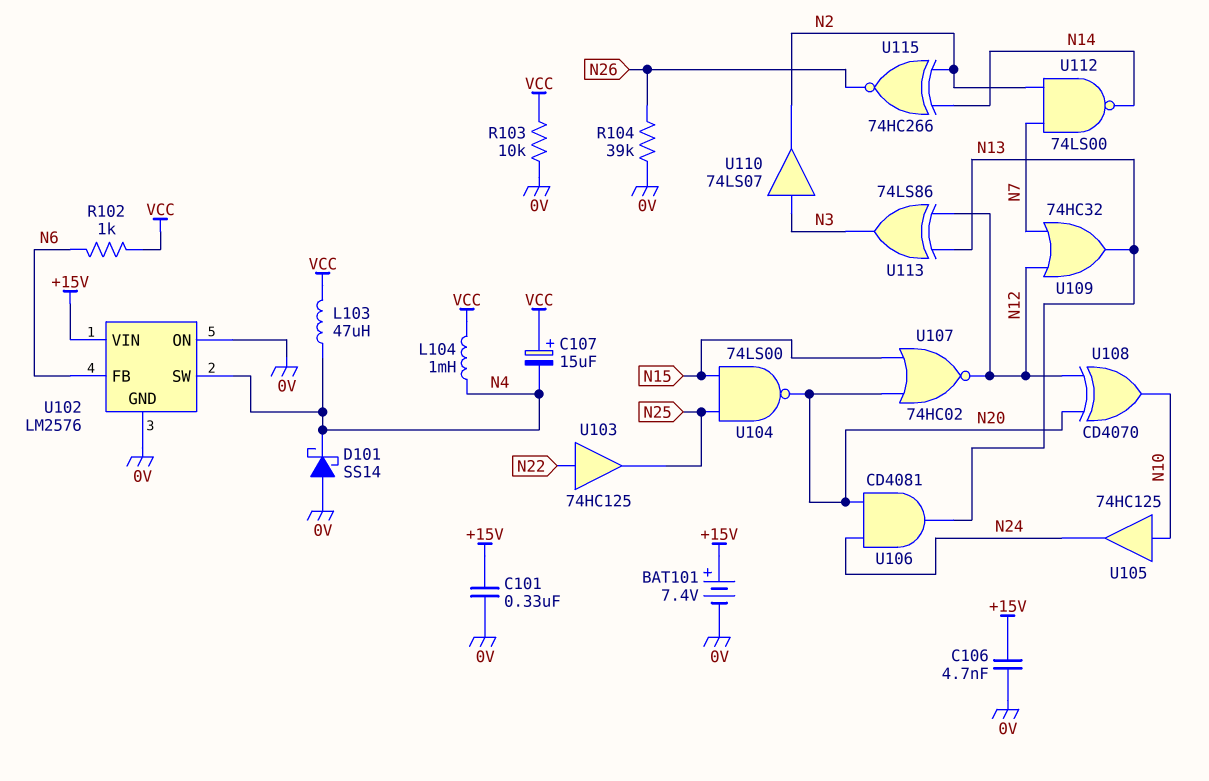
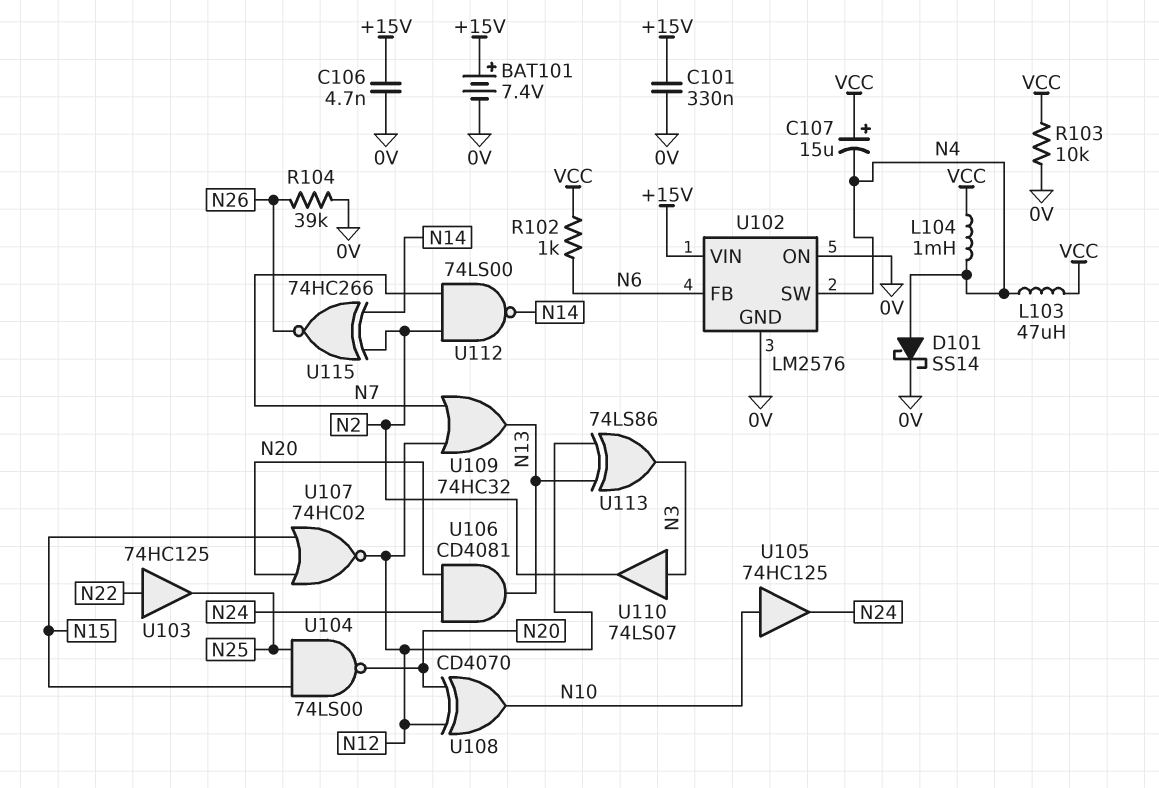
D101: schottky SS14 (A 0V, K N4) -> schottky SS14 (A N4, K 0V)

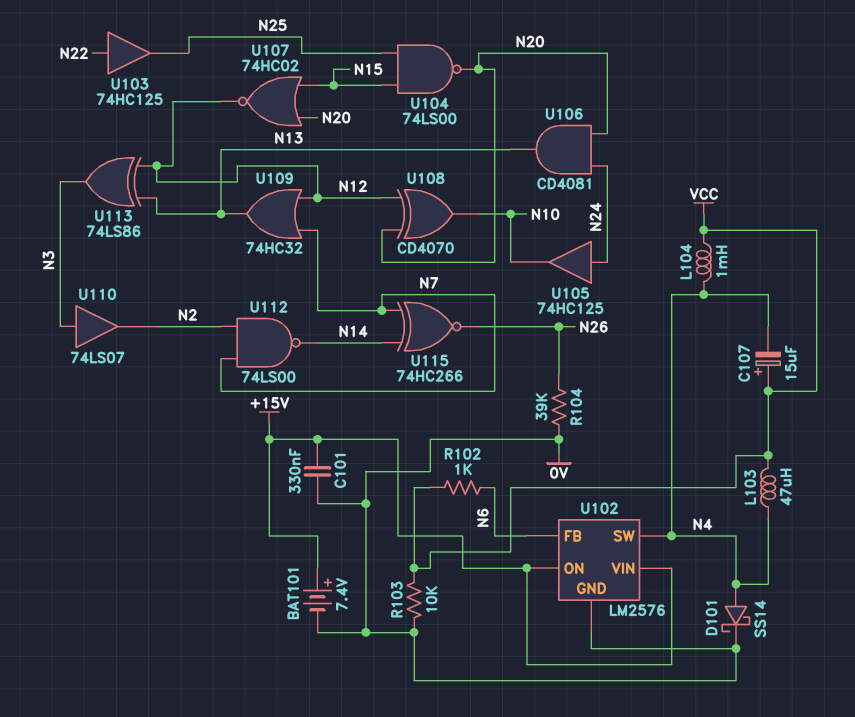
C106: 4.7nF (+15V, 0V) -> none
U102 pin ON: 0V -> +15V
U105: buffer 74HC125 (in N10, out N24) -> buffer 74HC125 (in N24, out N10)
U115: XNOR 74HC266 (in N2, in N14, out N26) -> XNOR 74HC266 (in N7, in N14, out N26)

